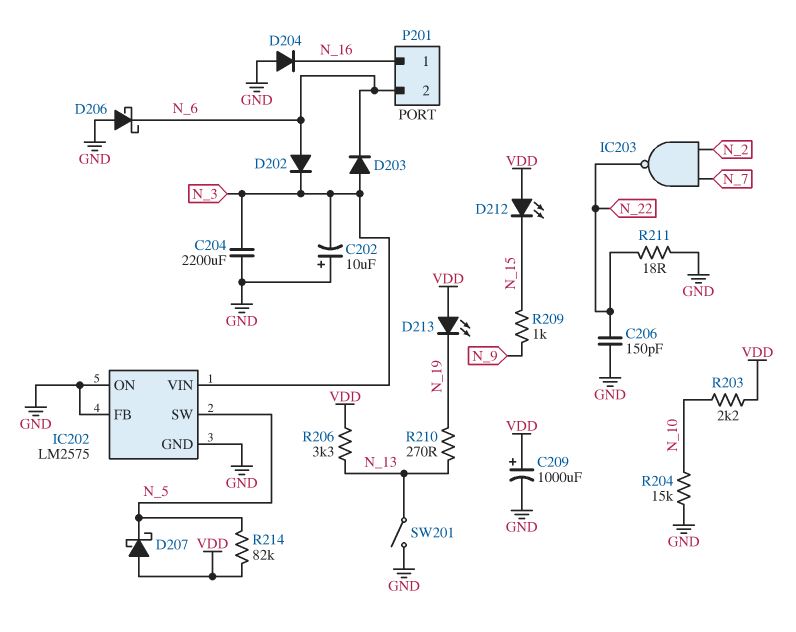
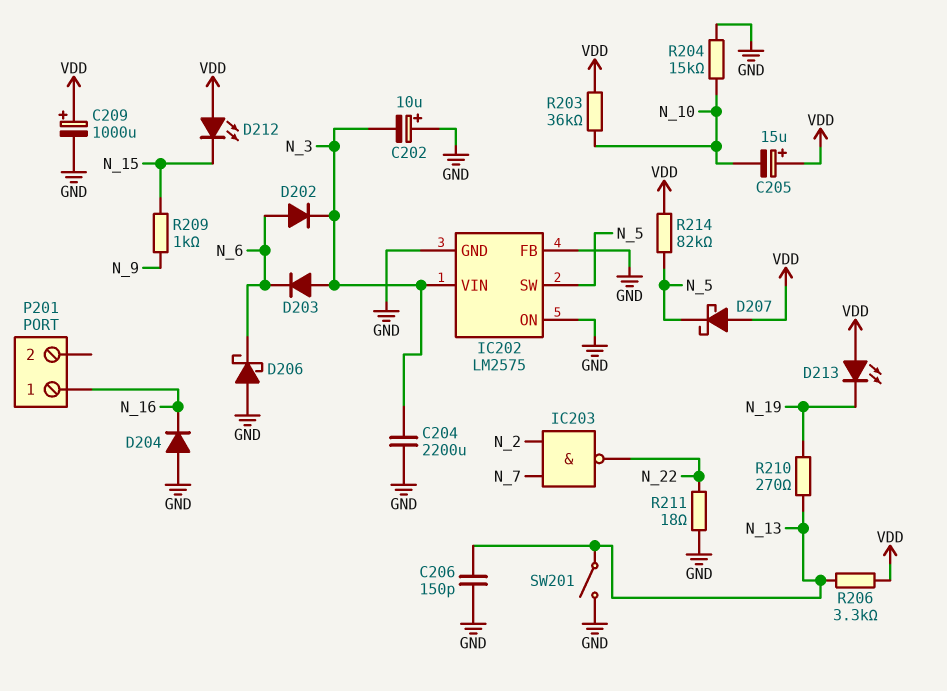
C205: none -> 15uF (plus VDD, minus N_10)
C206: 150pF (GND, N_22) -> 150pF (GND, N_13)
P201 pin 2: N_6 -> none
R203: 2.2k (N_10, VDD) -> 36k (N_10, VDD)

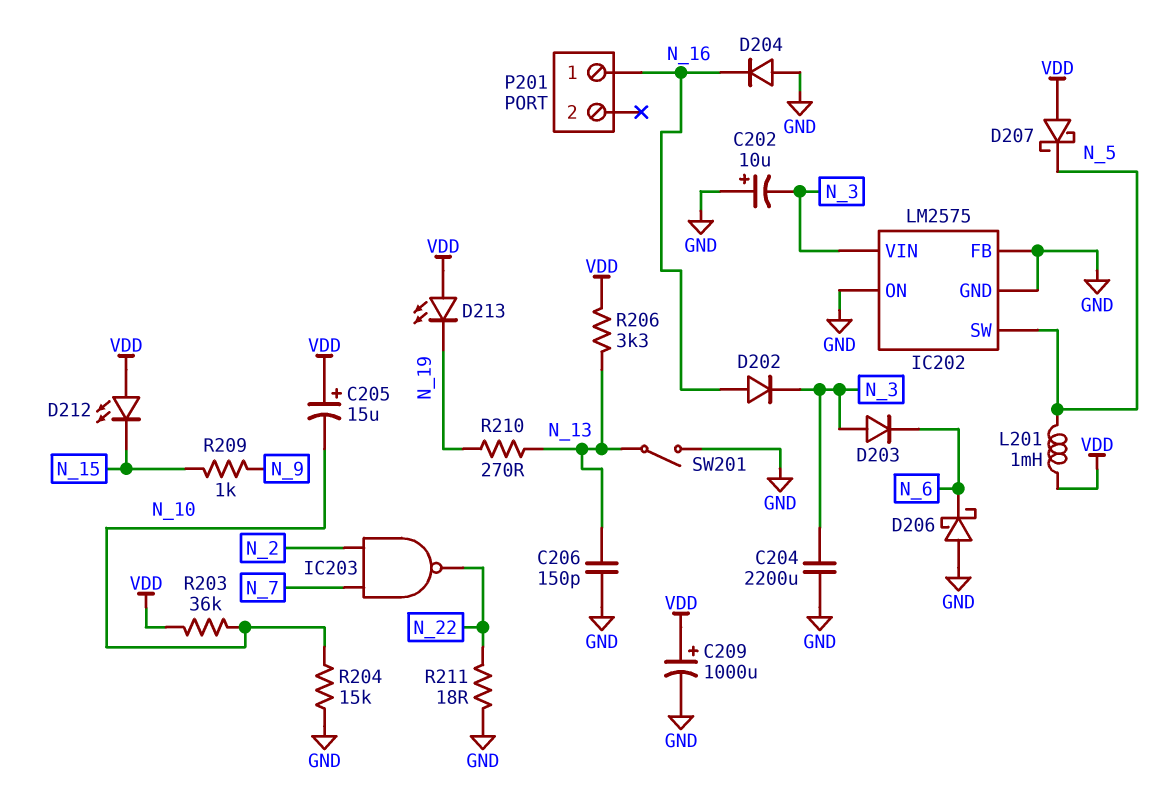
D202: diode (A N_6, K N_3) -> diode (A N_16, K N_3)
L201: none -> 1mH (N_5, VDD)
R214: 82k (N_5, VDD) -> none

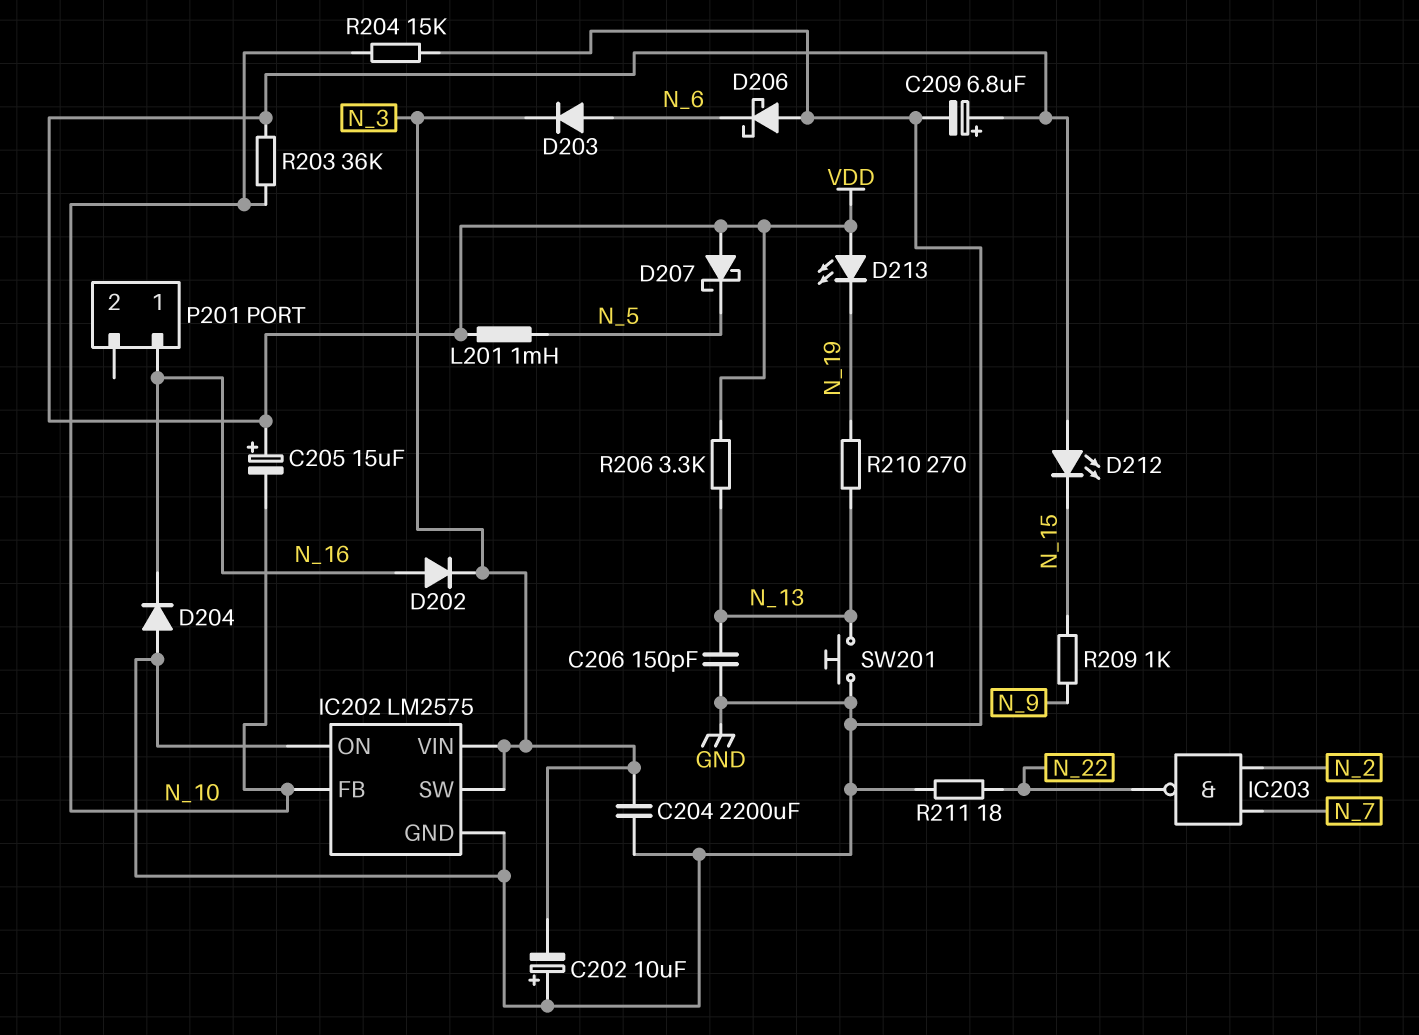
C209: 1000uF (plus VDD, minus GND) -> 6.8uF (plus VDD, minus GND)
D203: diode (A N_3, K N_6) -> diode (A N_6, K N_3)
IC202 pin FB: GND -> N_10
IC202 pin SW: N_5 -> N_3
SW201: switch (GND, N_13) -> button (GND, N_13)

